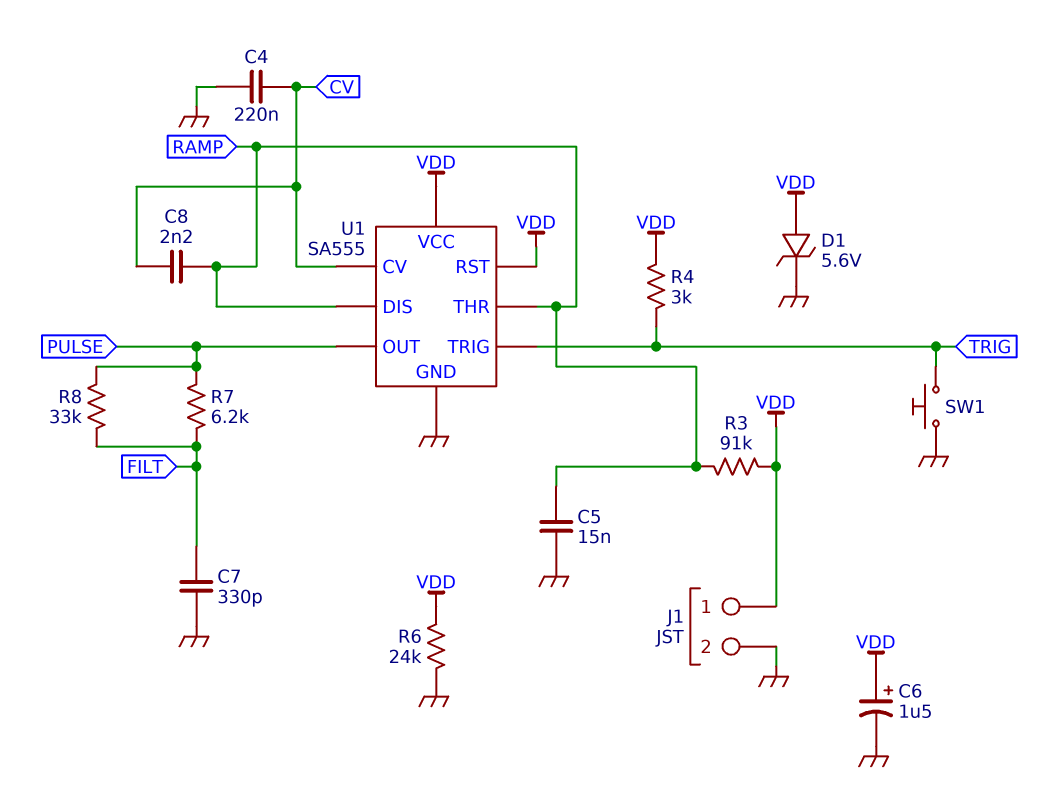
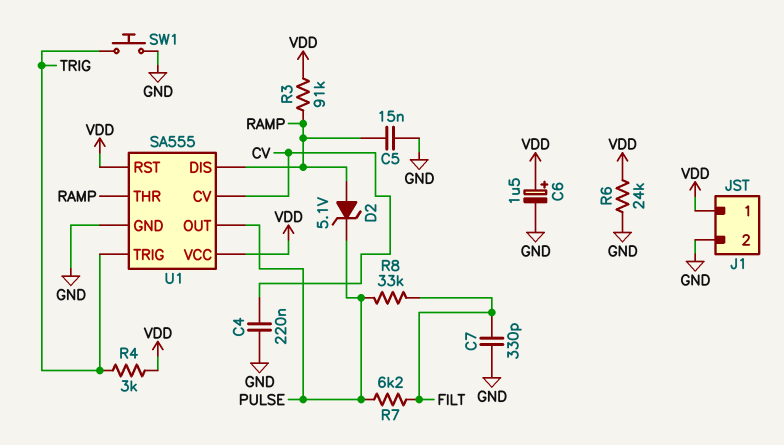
C8: 2.2nF (CV, RAMP) -> none
D1: zener 5.6V (A VDD, K GND) -> none
D2: none -> zener 5.1V (A RAMP, K PULSE)

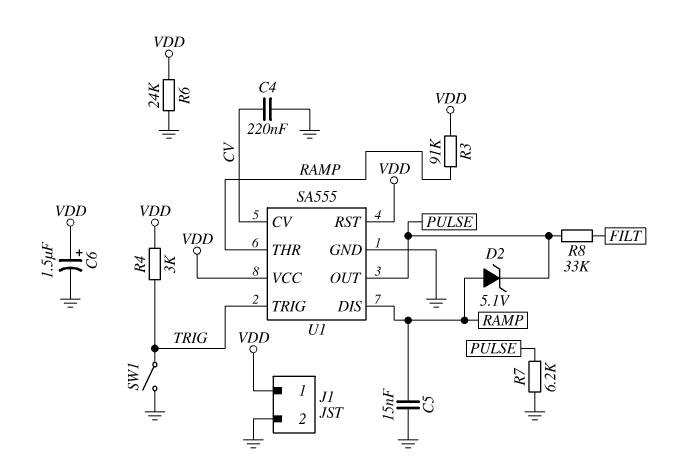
C7: 330pF (FILT, GND) -> none
R7: 6.2k (FILT, PULSE) -> 6.2k (GND, PULSE)
SW1: button (GND, TRIG) -> switch (GND, TRIG)

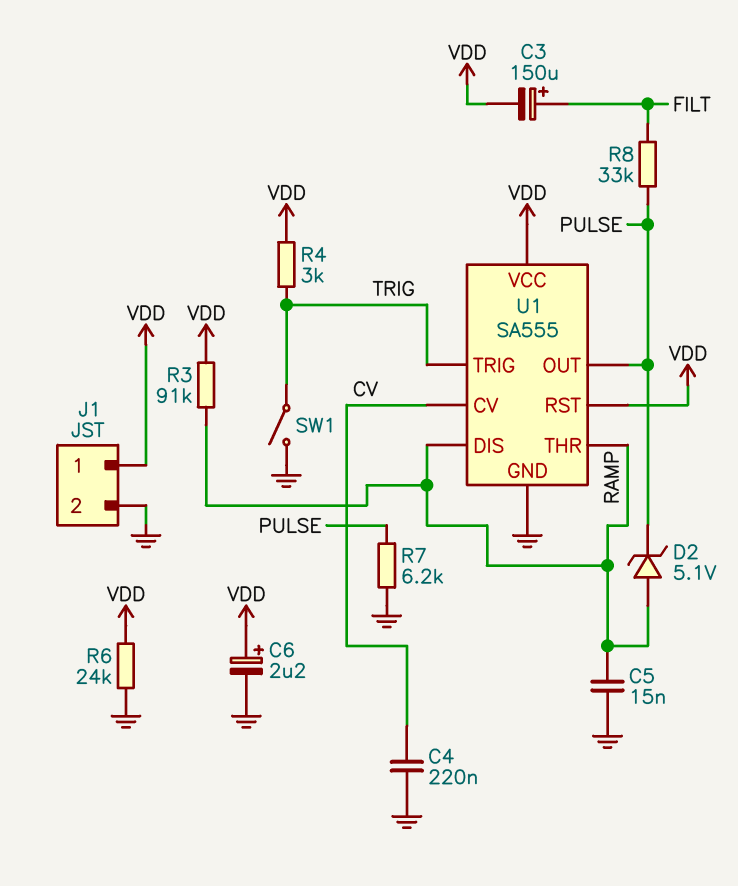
C3: none -> 150uF (plus FILT, minus VDD)
C6: 1.5uF (plus VDD, minus GND) -> 2.2uF (plus VDD, minus GND)

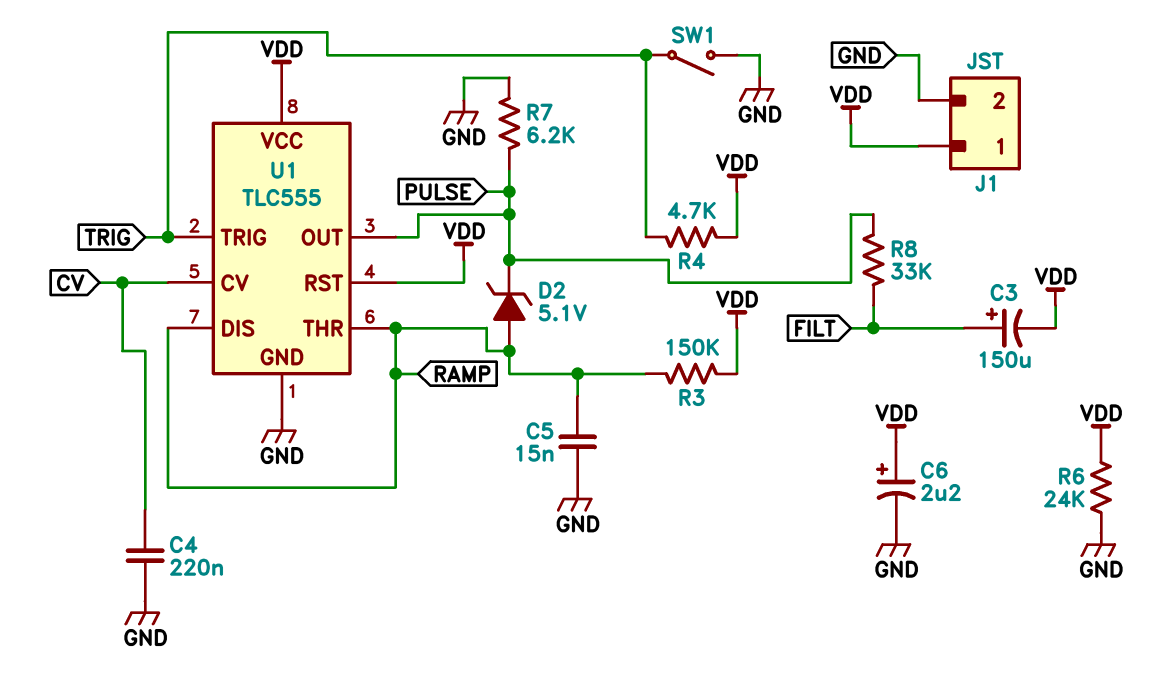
R3: 91k (RAMP, VDD) -> 150k (RAMP, VDD)
R4: 3k (TRIG, VDD) -> 4.7k (TRIG, VDD)
U1: SA555 -> TLC555

